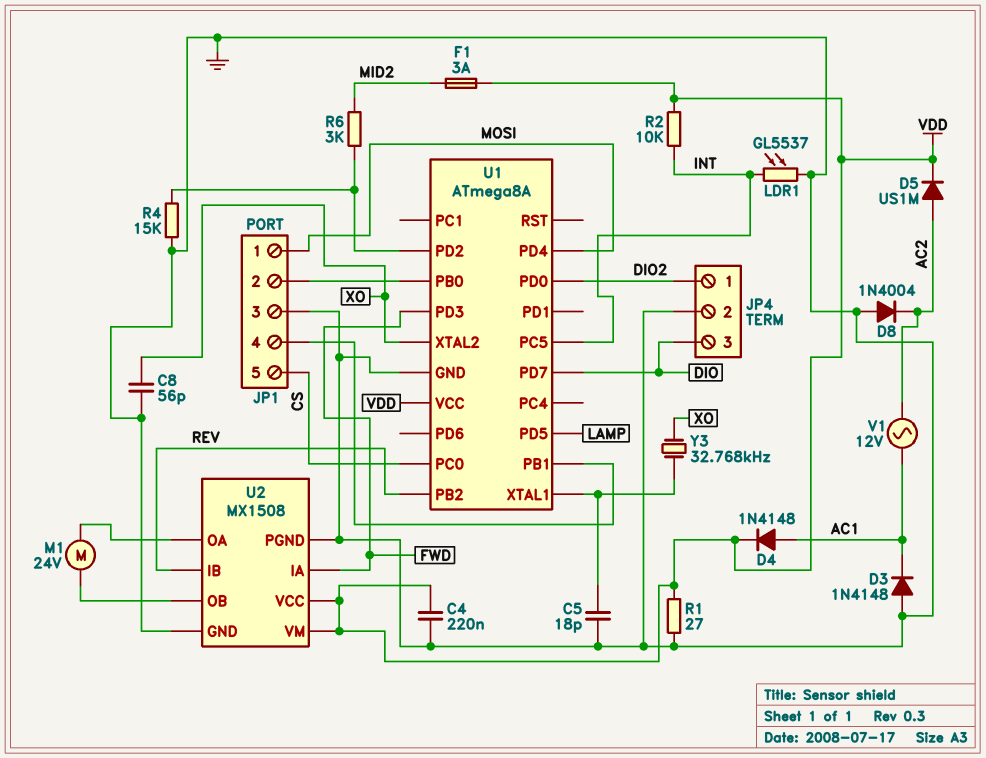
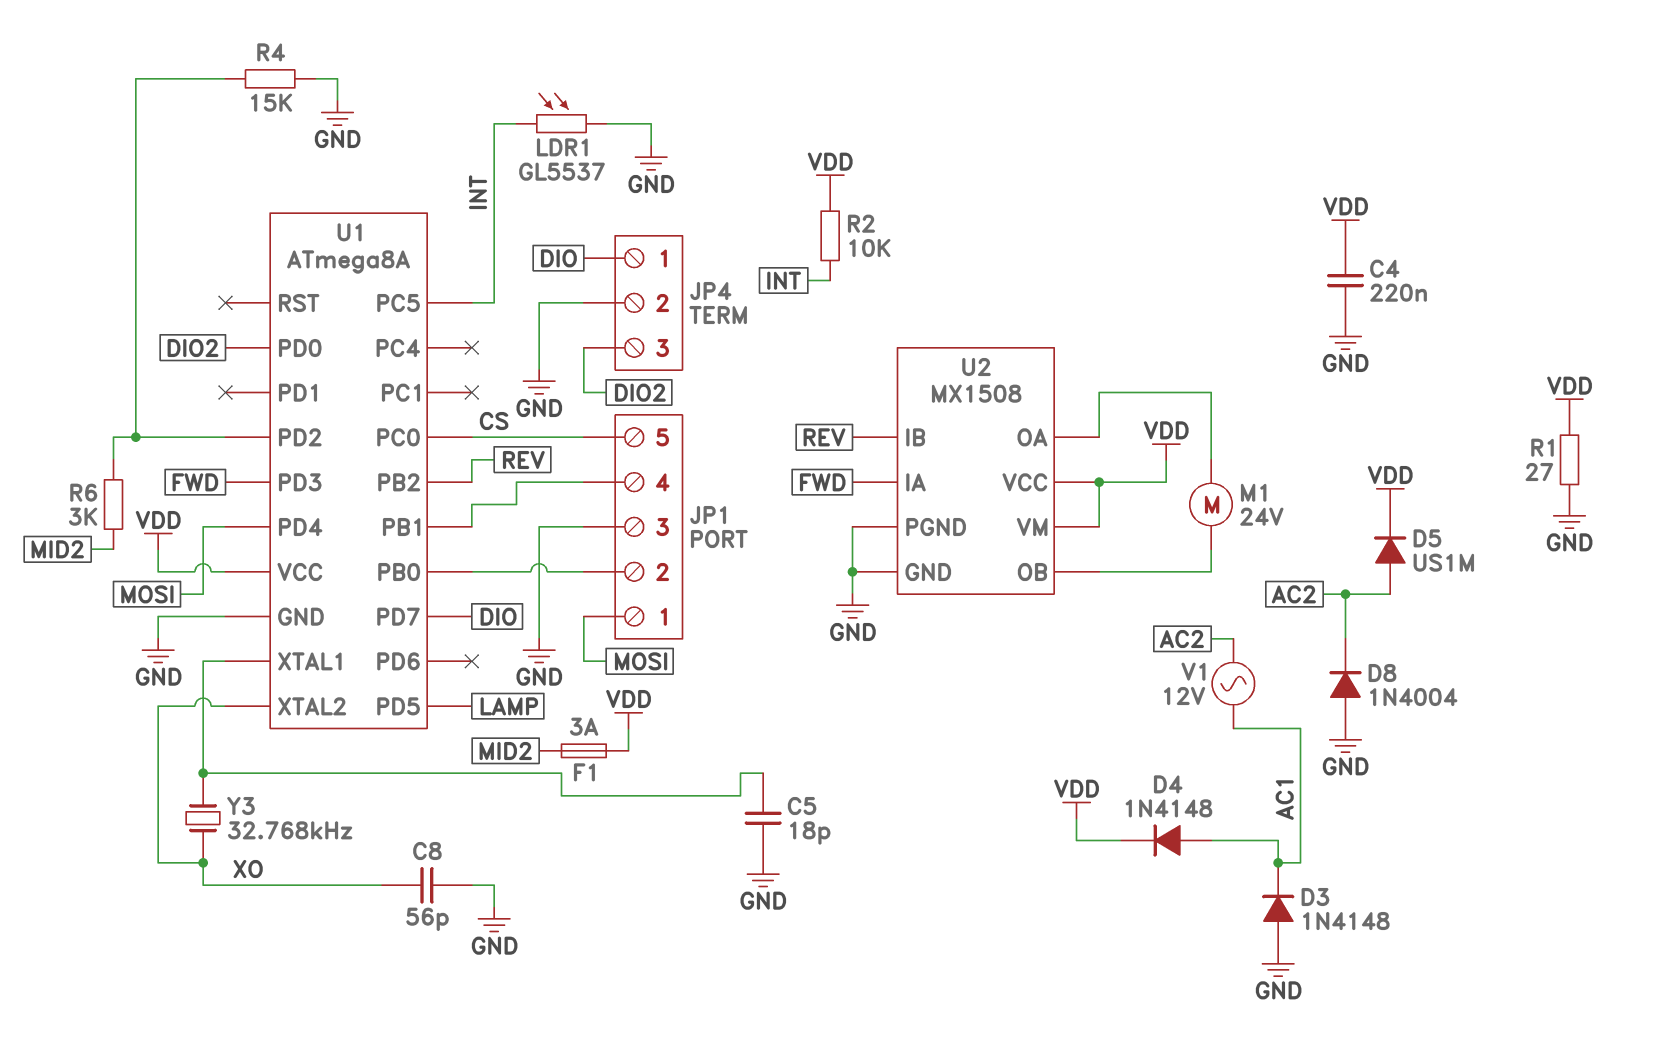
JP4 pin 1: DIO2 -> DIO
JP4 pin 3: DIO -> DIO2

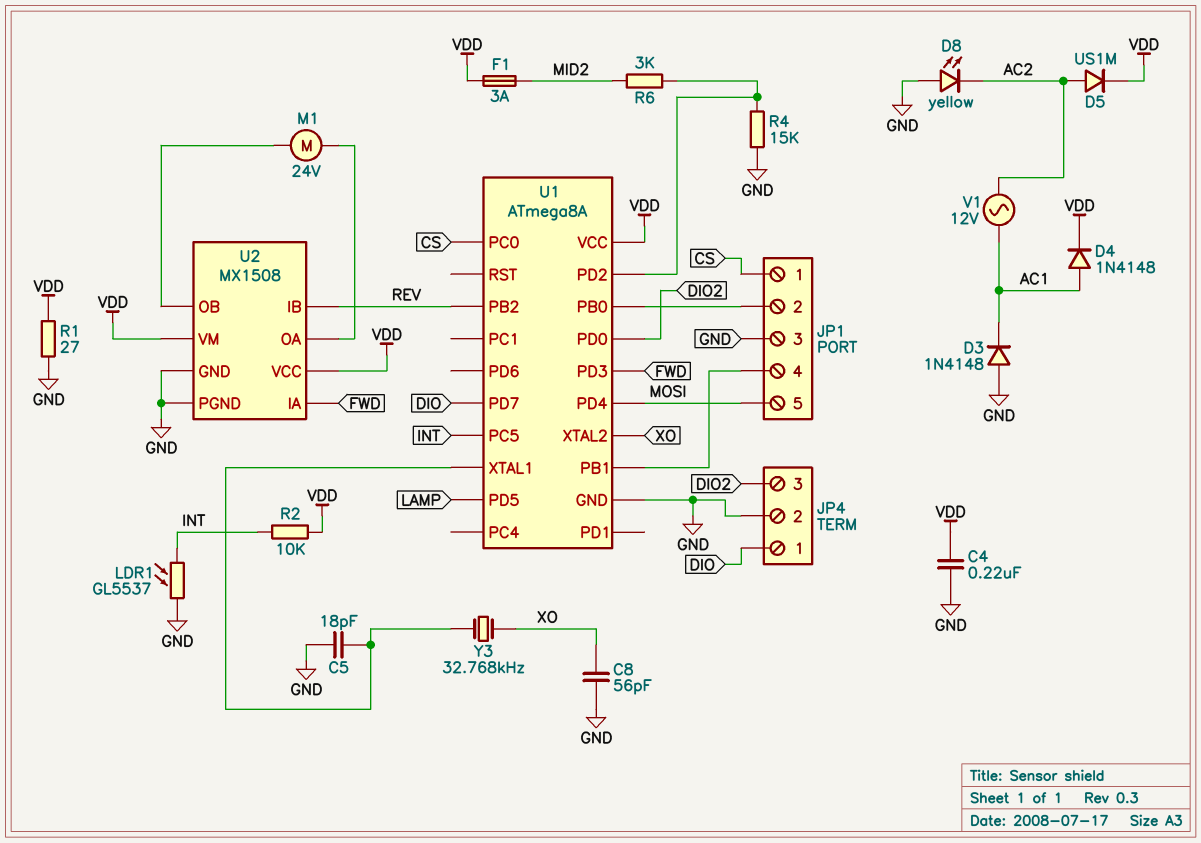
D8: diode 1N4004 (A GND, K AC2) -> LED yellow (A GND, K AC2)
JP1 pin 1: MOSI -> CS
JP1 pin 5: CS -> MOSI

